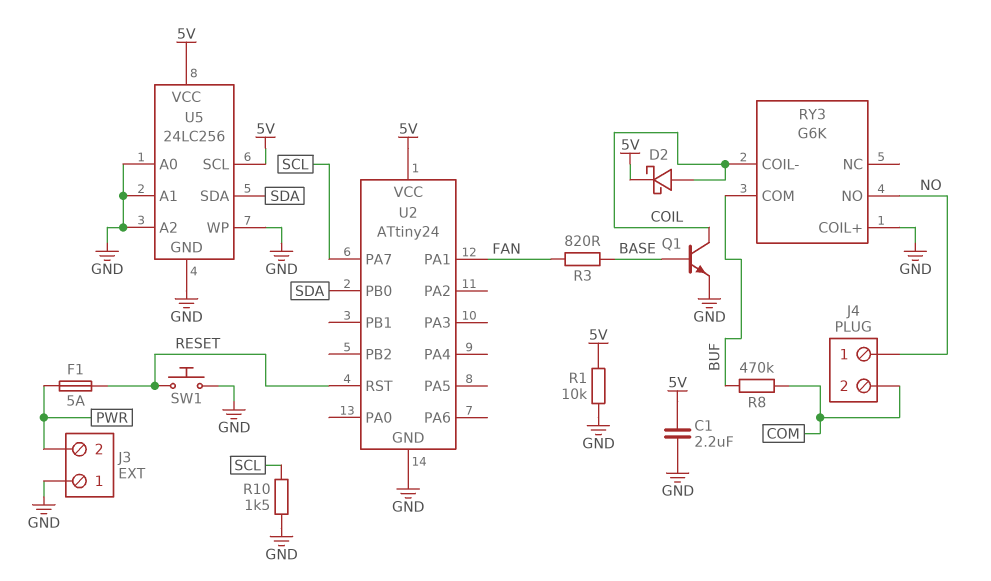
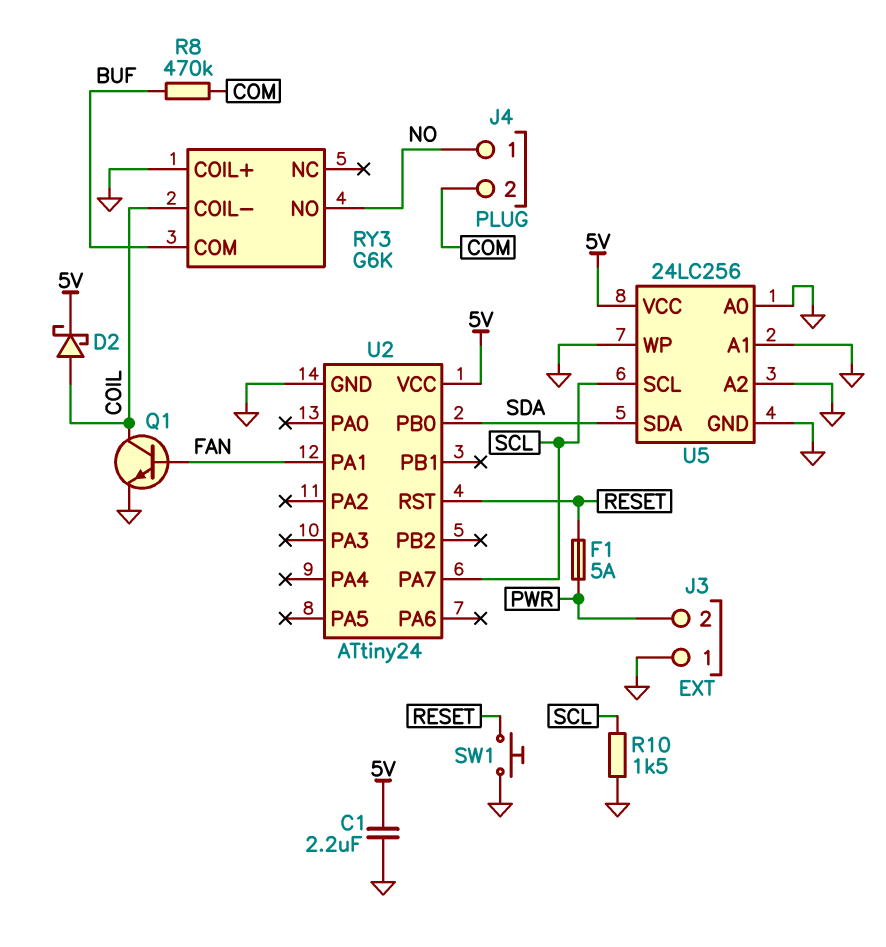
Q1: NPN (B BASE, C COIL, E GND) -> NPN (B FAN, C COIL, E GND)
R1: 10k (5V, GND) -> none
R3: 820 (BASE, FAN) -> none
U5 pin SCL: 5V -> SCL

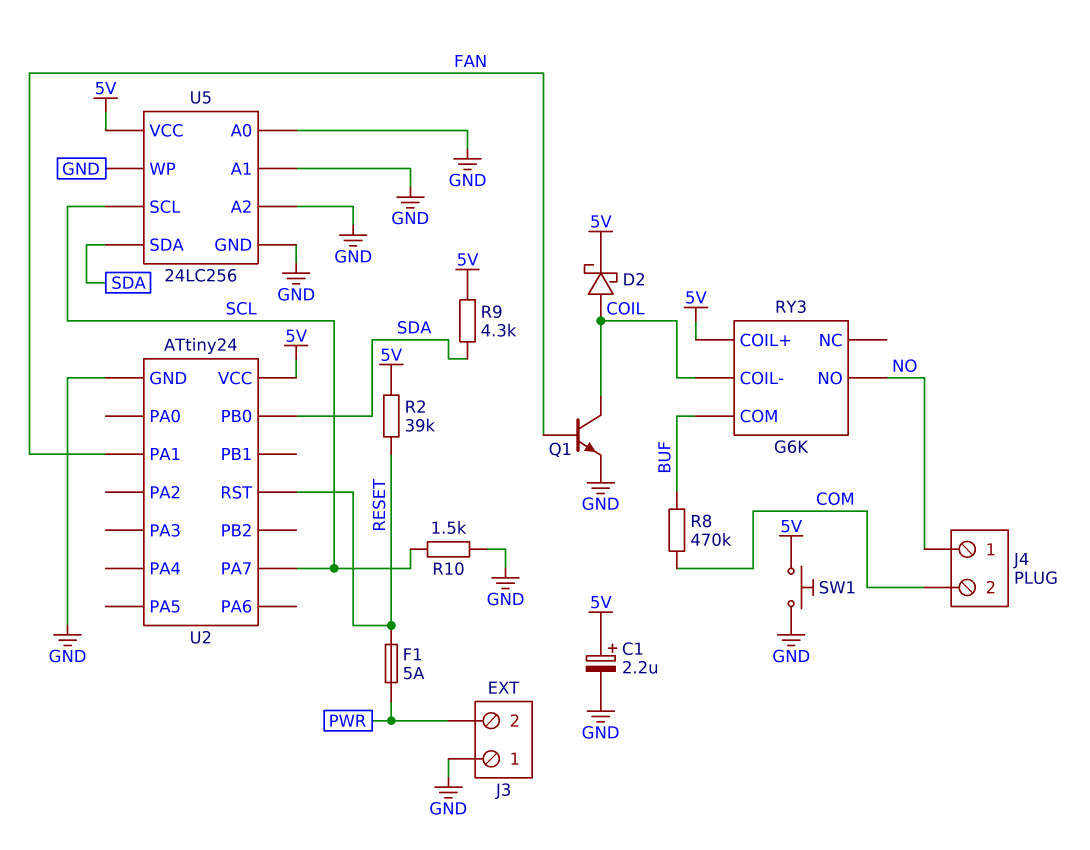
C1: 2.2uF (5V, GND) -> 2.2uF (plus 5V, minus GND)
R2: none -> 39k (5V, RESET)
R9: none -> 4.3k (5V, SDA)
RY3 pin COIL+: GND -> 5V
SW1: button (GND, RESET) -> button (5V, GND)

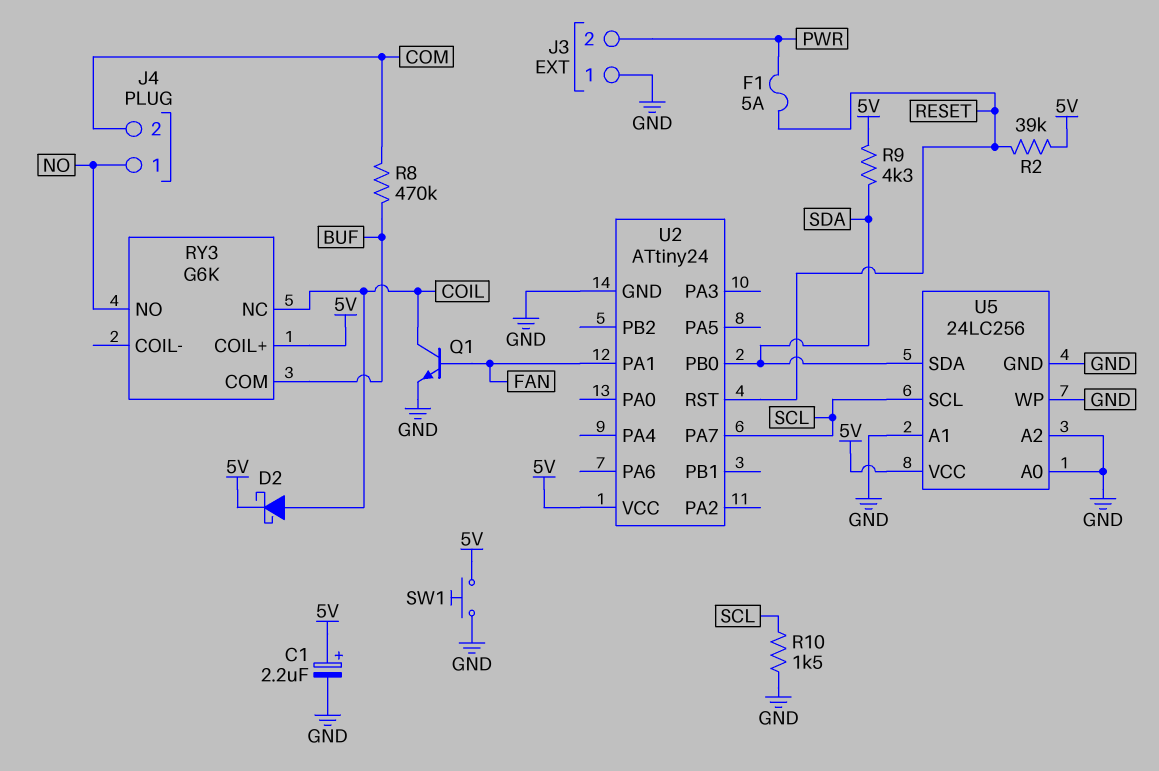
RY3 pin COIL-: COIL -> none
RY3 pin NC: none -> COIL

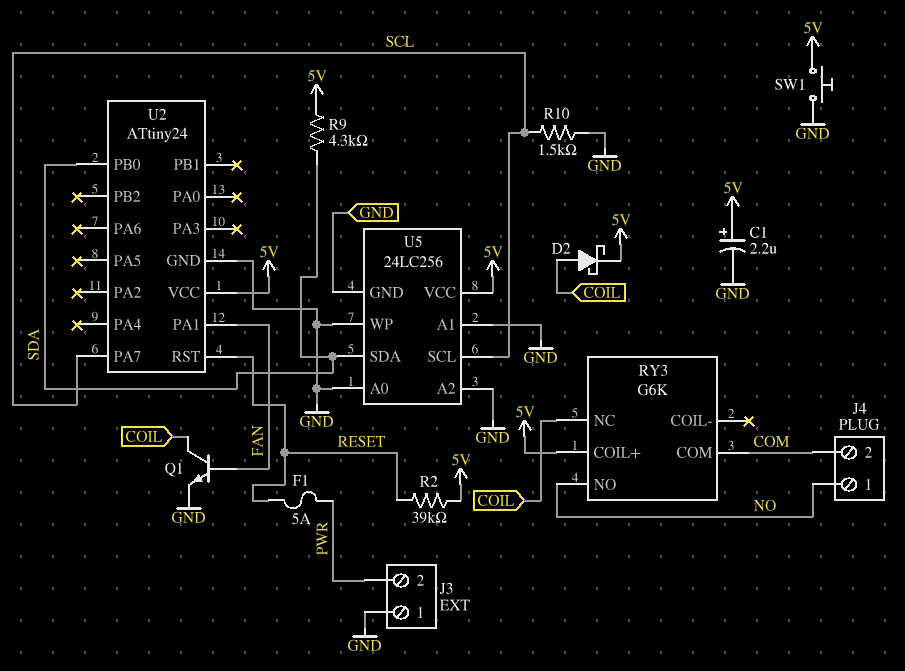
R8: 470k (BUF, COM) -> none
RY3 pin COM: BUF -> COM

